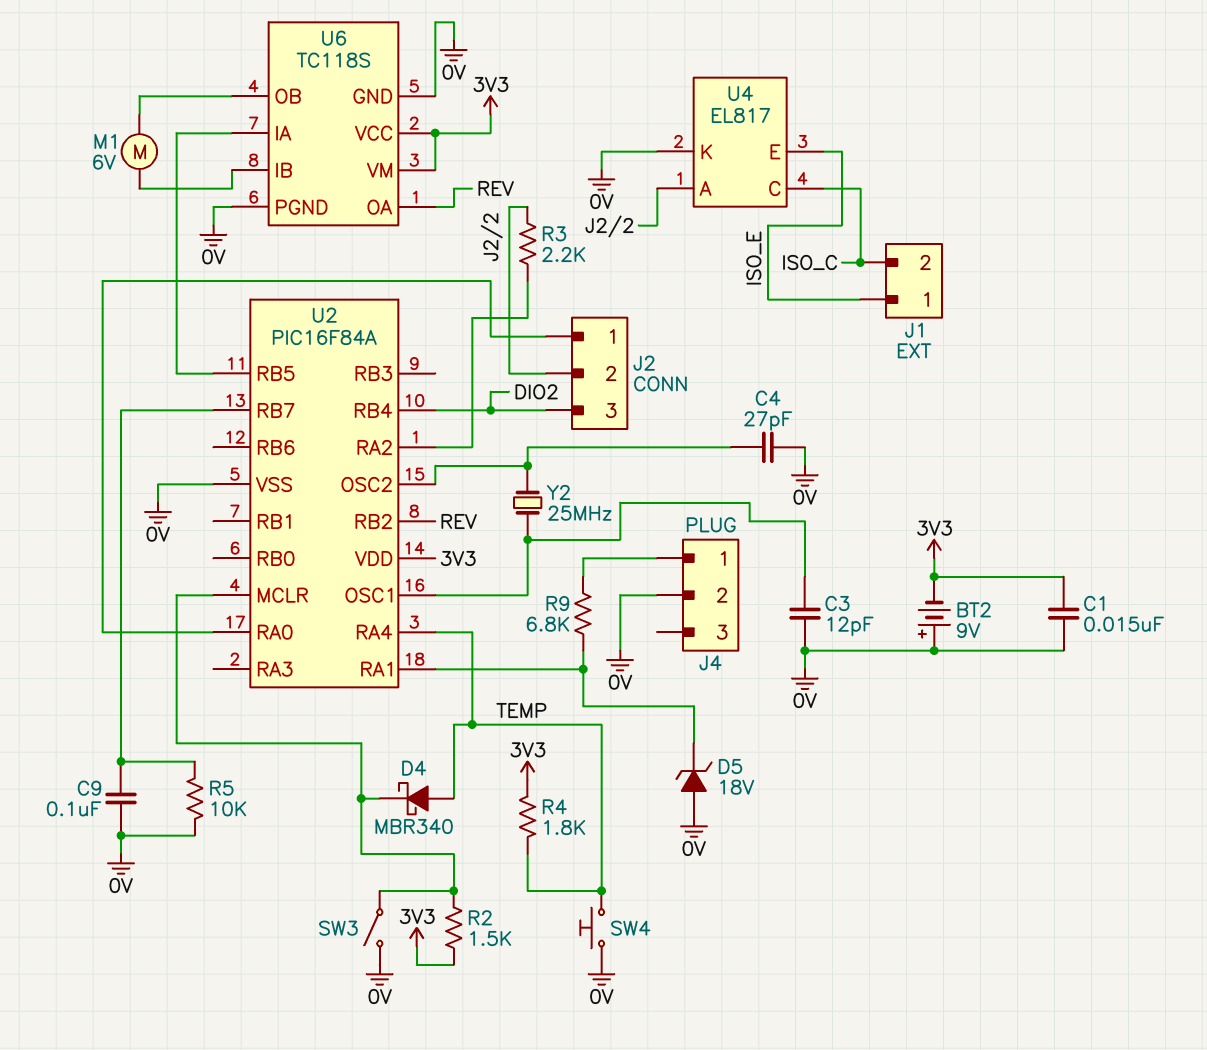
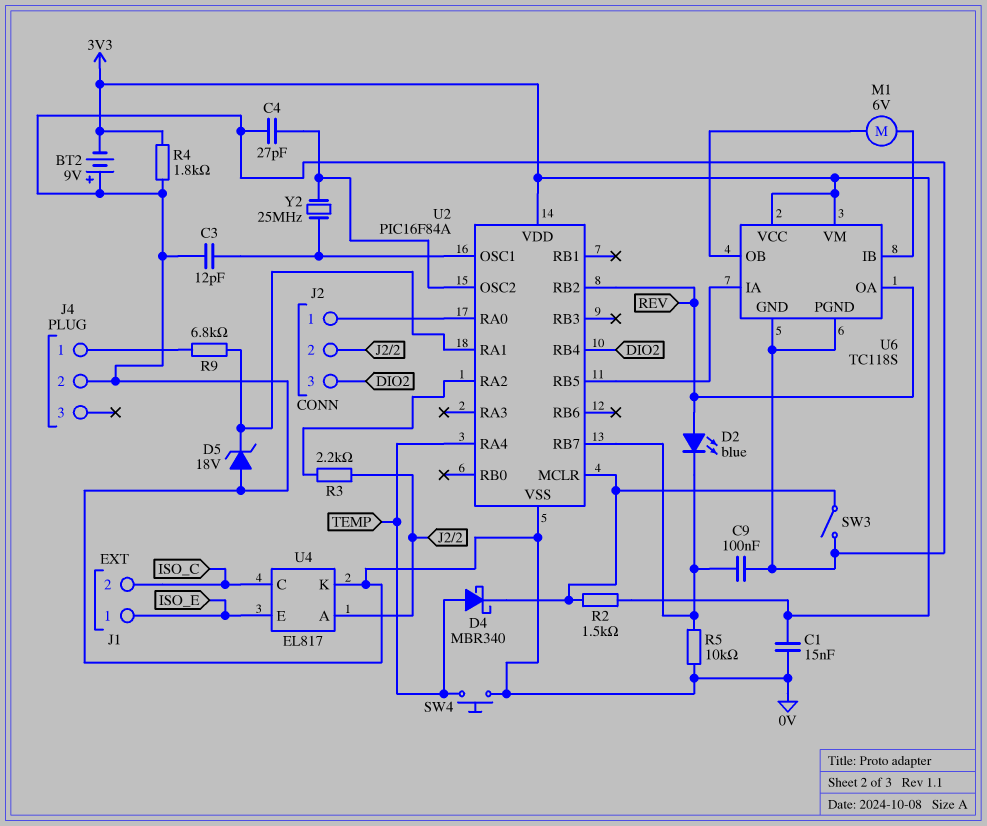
D2: none -> LED blue (A REV, K U2/RB7)
R4: 1.8k (3V3, TEMP) -> 1.8k (0V, 3V3)

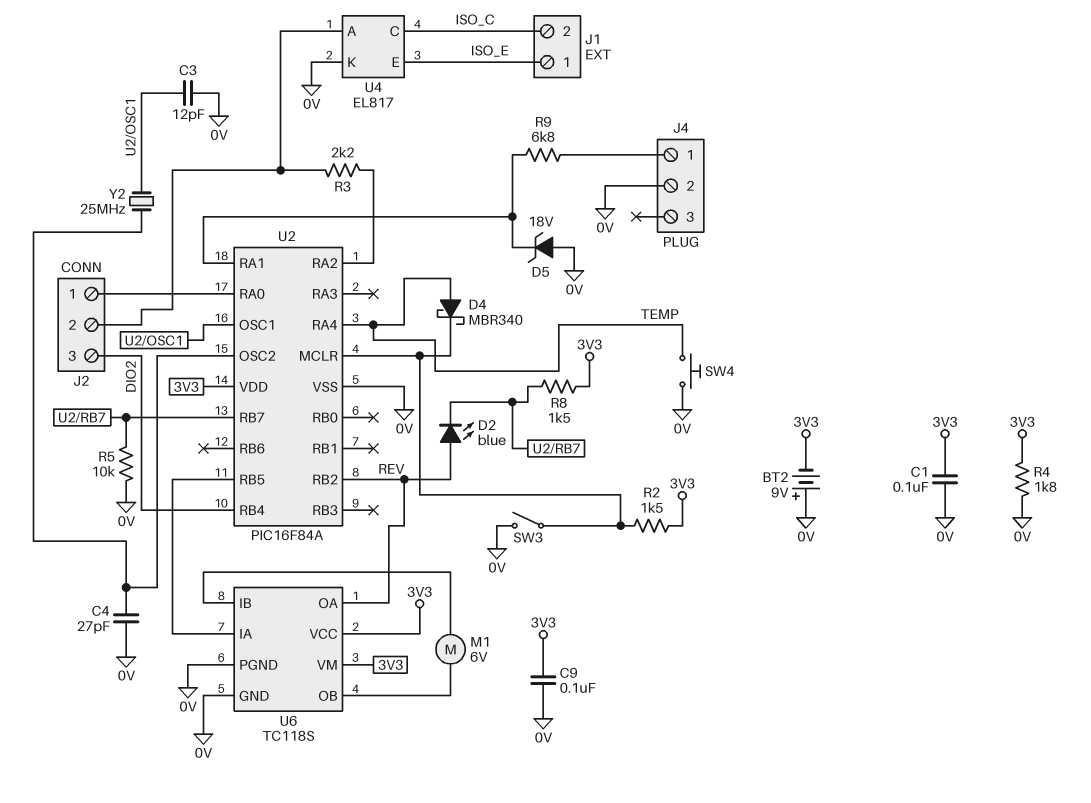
C1: 15nF (0V, 3V3) -> 100nF (0V, 3V3)
C9: 100nF (0V, U2/RB7) -> 100nF (0V, 3V3)
R8: none -> 1.5k (3V3, U2/RB7)

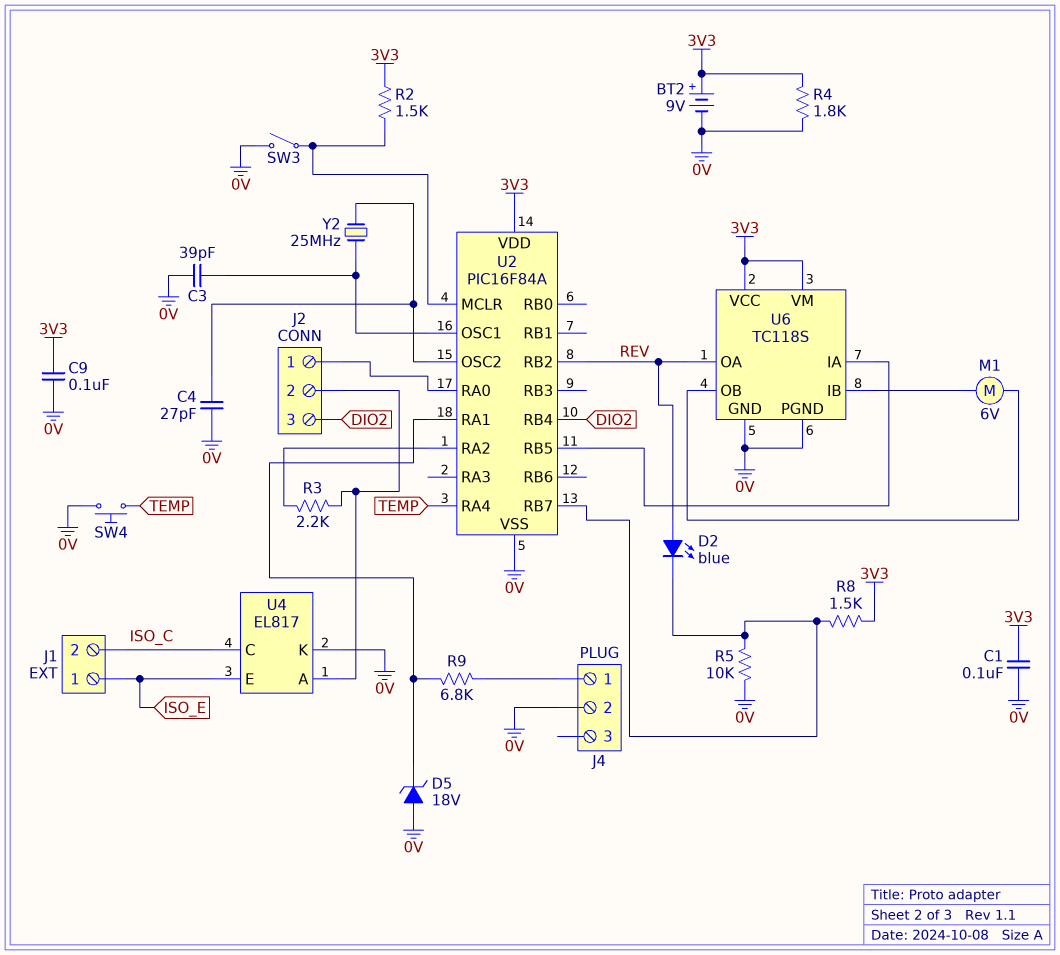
BT2: 9V (plus 0V, minus 3V3) -> 9V (plus 3V3, minus 0V)
C3: 12pF (0V, U2/OSC1) -> 39pF (0V, U2/OSC1)
D4: schottky MBR340 (A TEMP, K U2/MCLR) -> none

